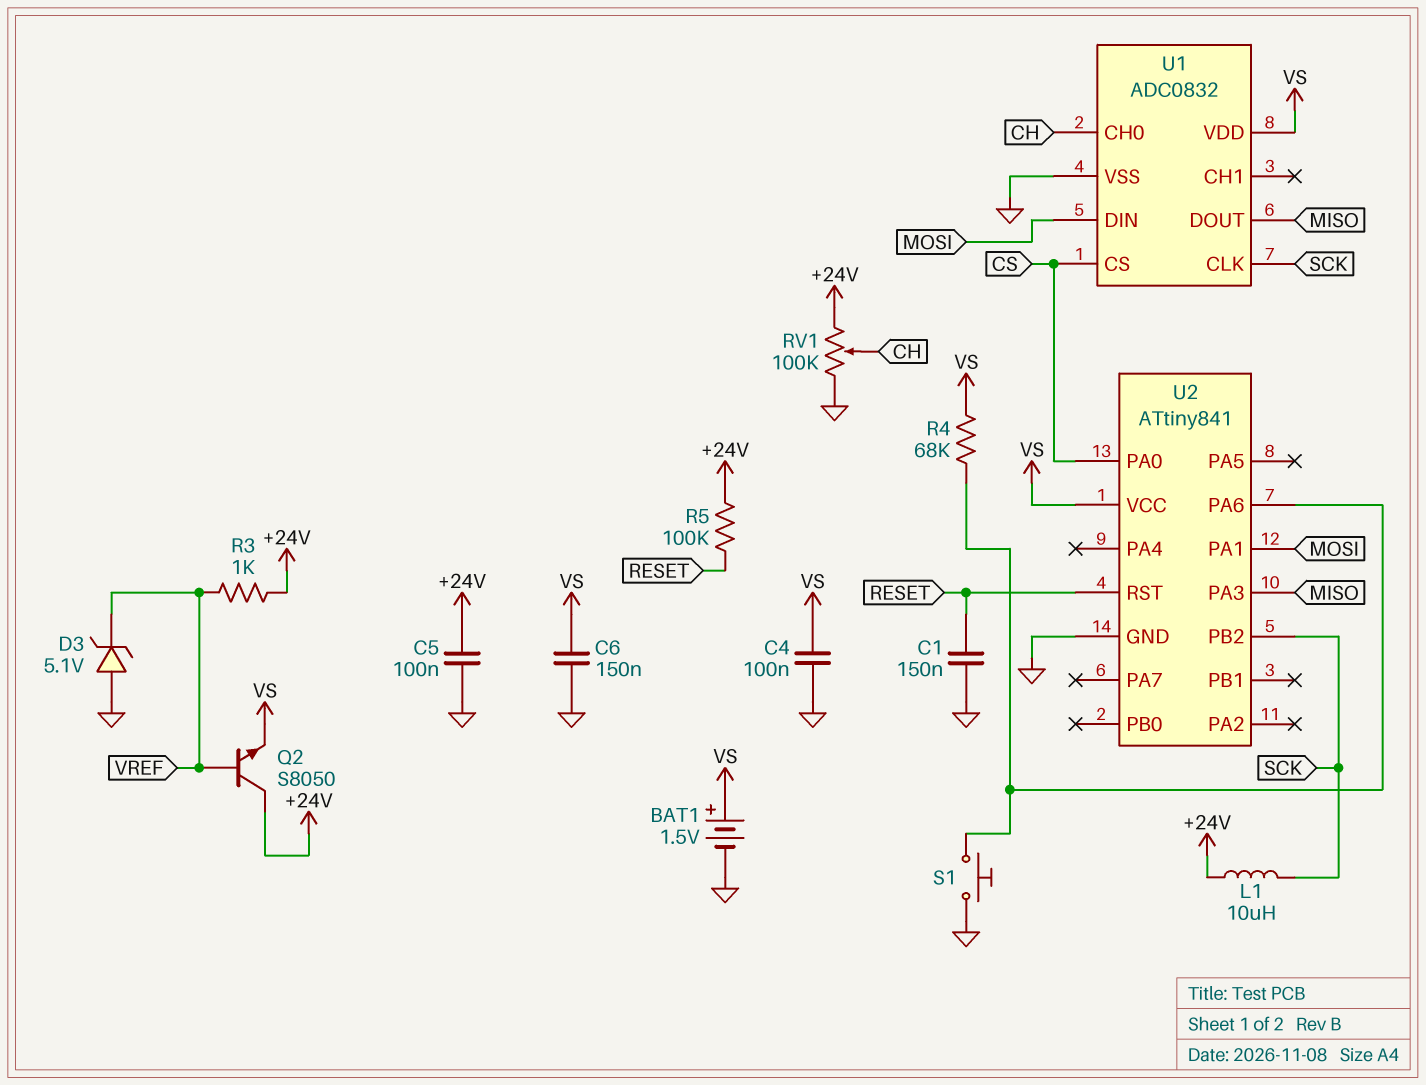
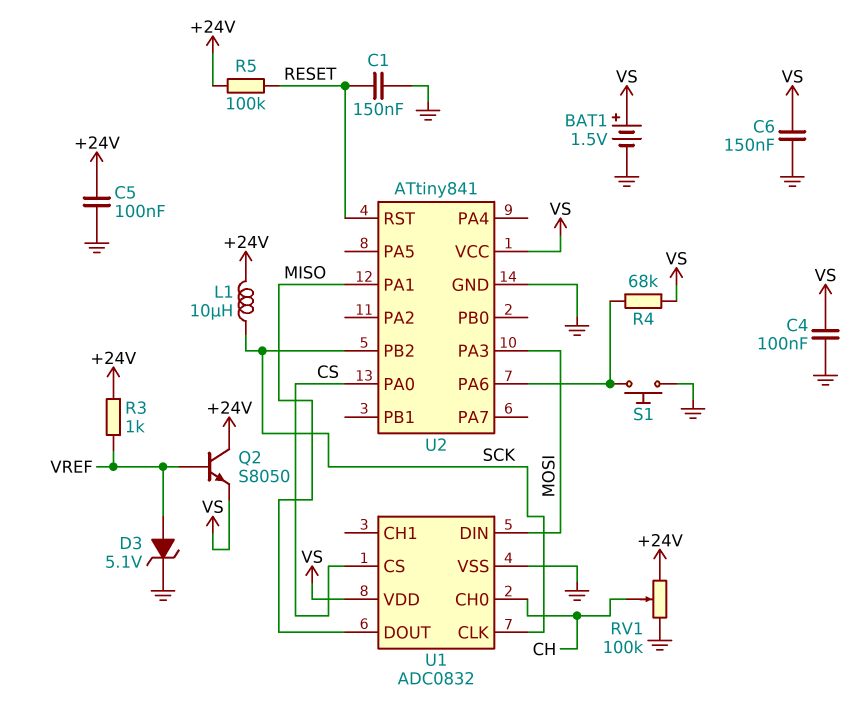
D3: zener 5.1V (A GND, K VREF) -> zener 5.1V (A VREF, K GND)
U2 pin PA1: MOSI -> MISO
U2 pin PA3: MISO -> MOSI

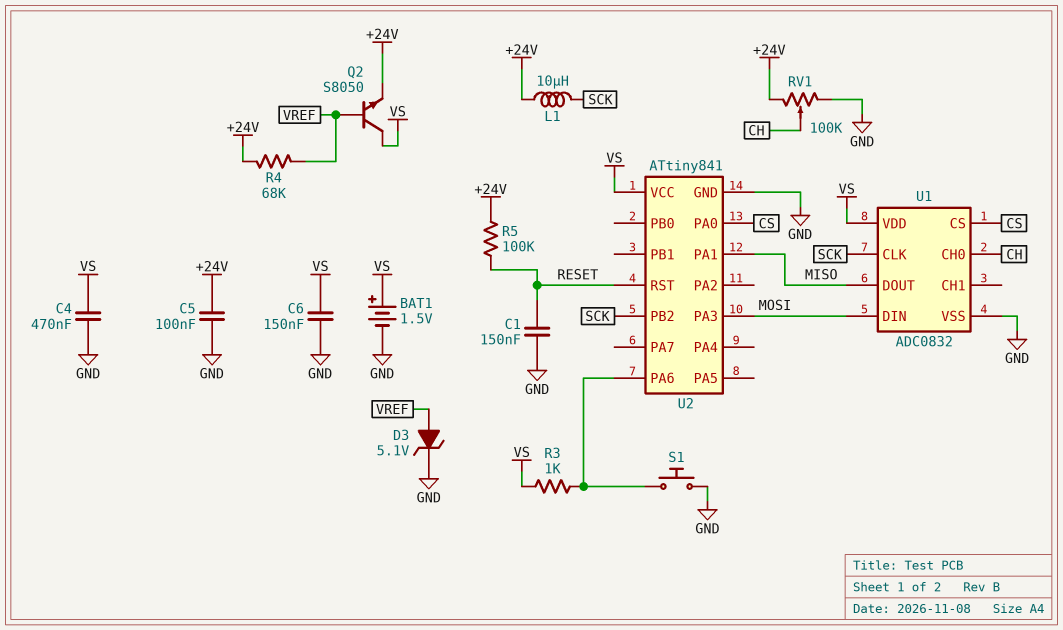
C4: 100nF (GND, VS) -> 470nF (GND, VS)
Q2: NPN S8050 (B VREF, C +24V, E VS) -> NPN S8050 (B VREF, C VS, E +24V)
R3: 1k (+24V, VREF) -> 1k (U2/PA6, VS)
R4: 68k (U2/PA6, VS) -> 68k (+24V, VREF)

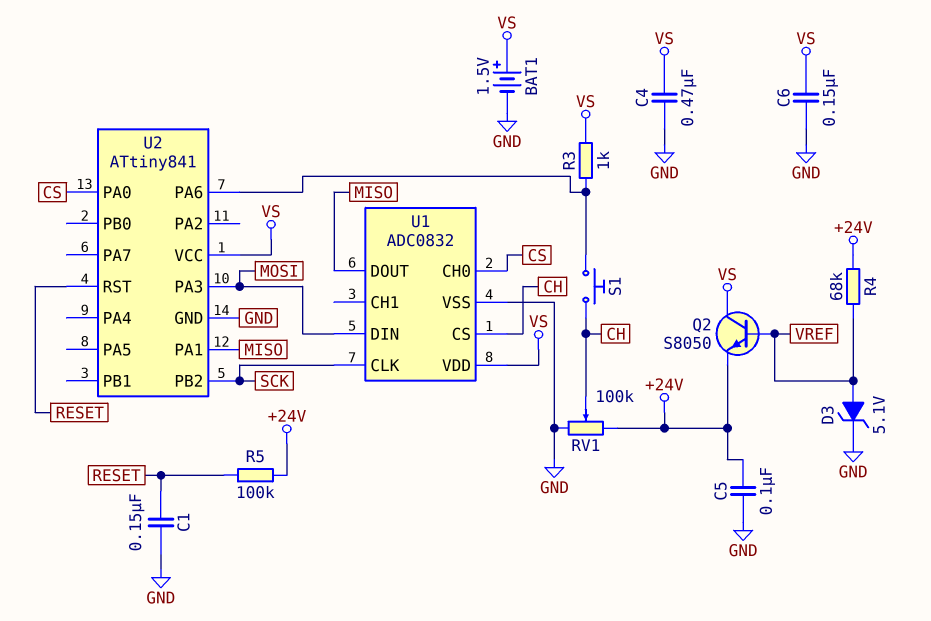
L1: 10uH (+24V, SCK) -> none
S1: button (GND, U2/PA6) -> button (CH, U2/PA6)
U1 pin CH0: CH -> CS
U1 pin CS: CS -> CH

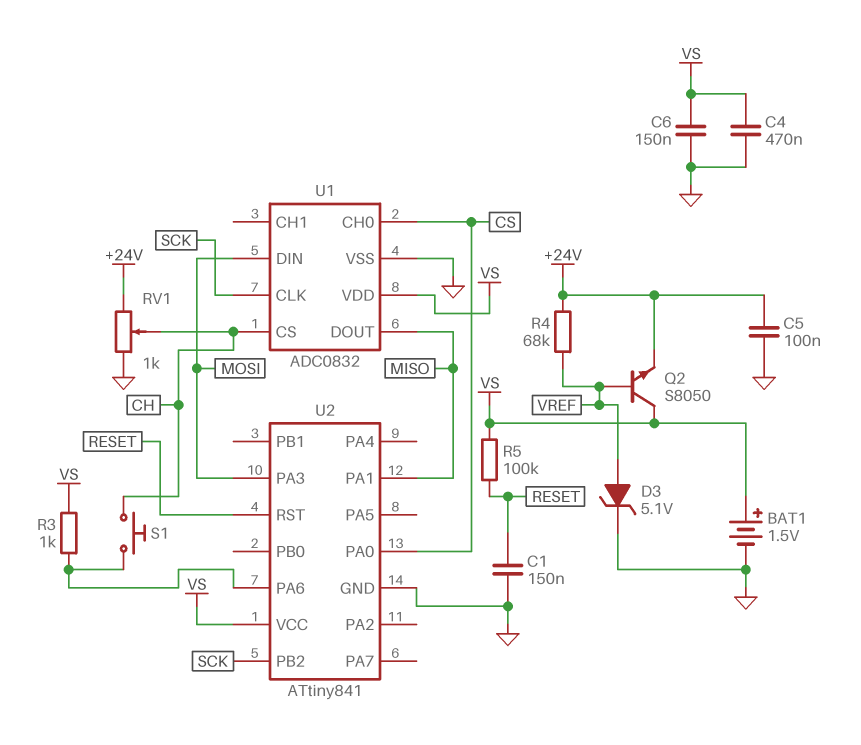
R5: 100k (+24V, RESET) -> 100k (RESET, VS)
RV1: 100k (+24V, GND, wiper CH) -> 1k (+24V, GND, wiper CH)

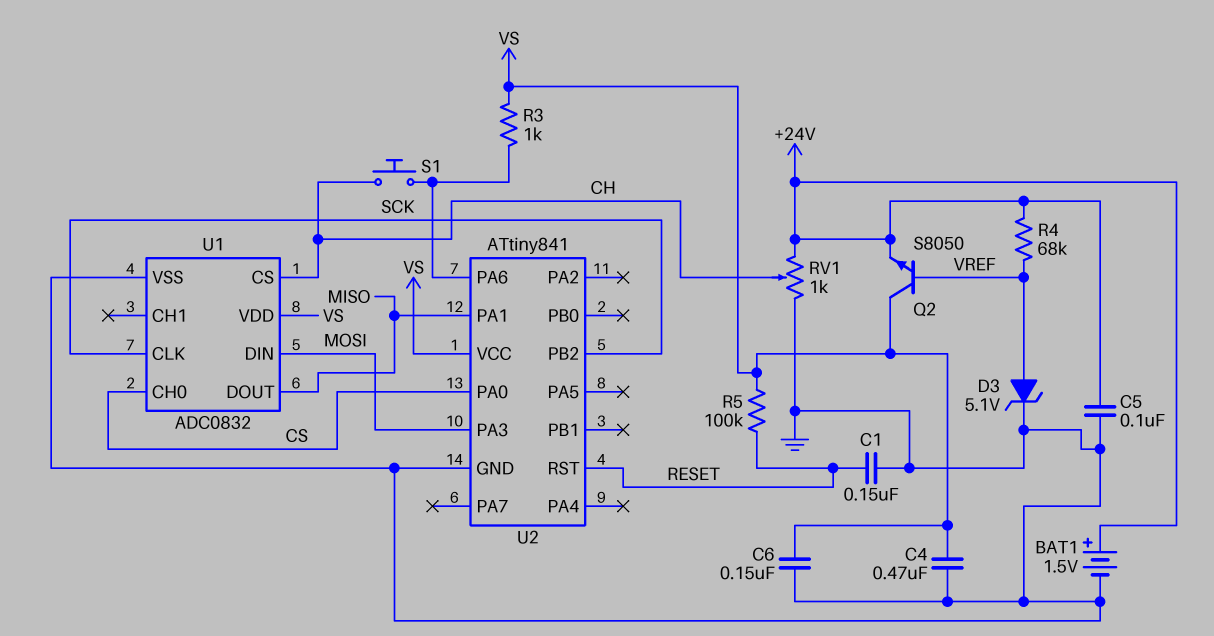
BAT1: 1.5V (plus VS, minus GND) -> 1.5V (plus +24V, minus GND)

